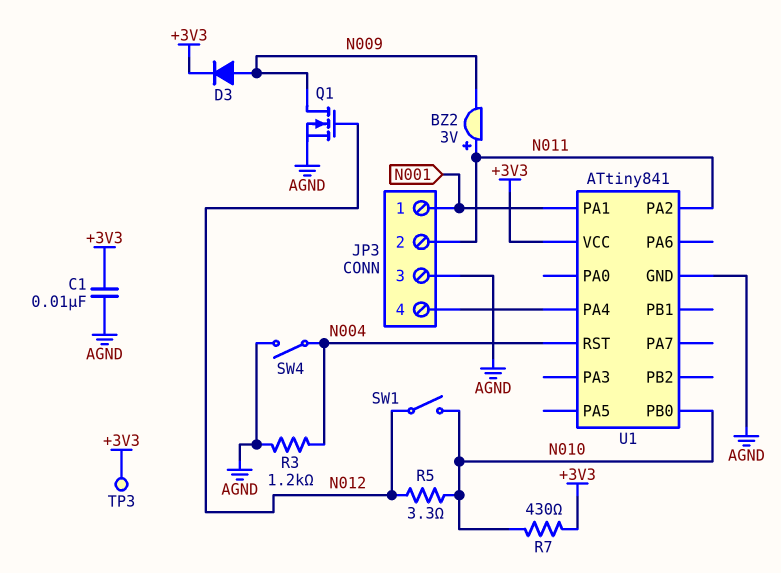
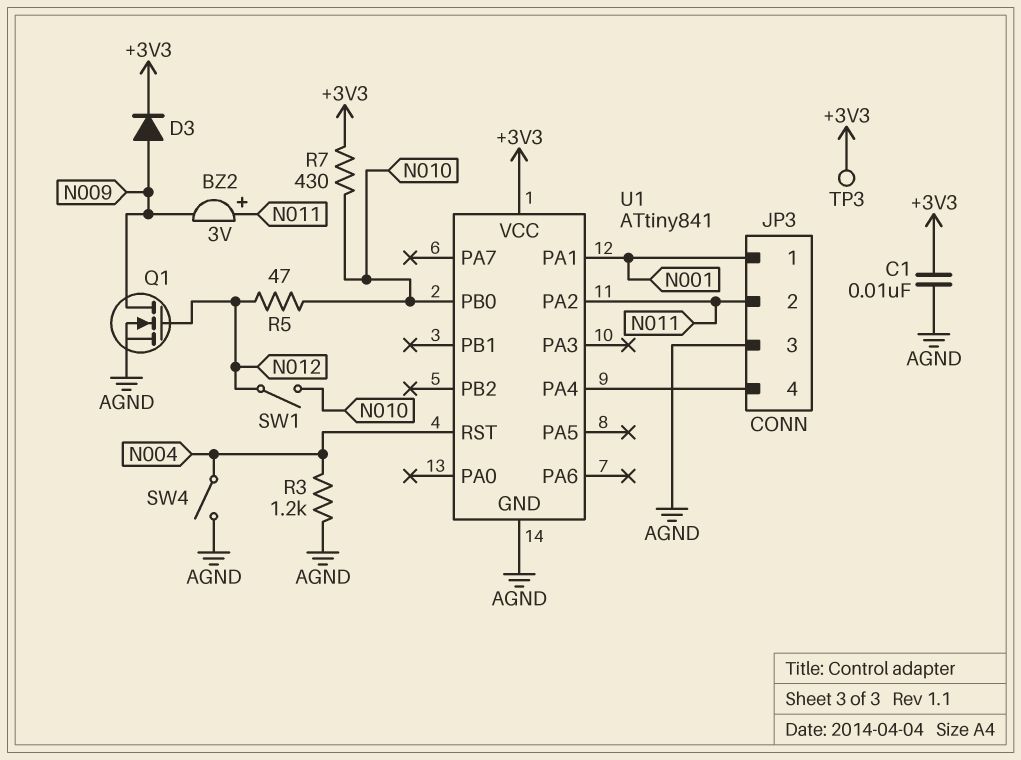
R5: 3.3 (N010, N012) -> 47 (N010, N012)

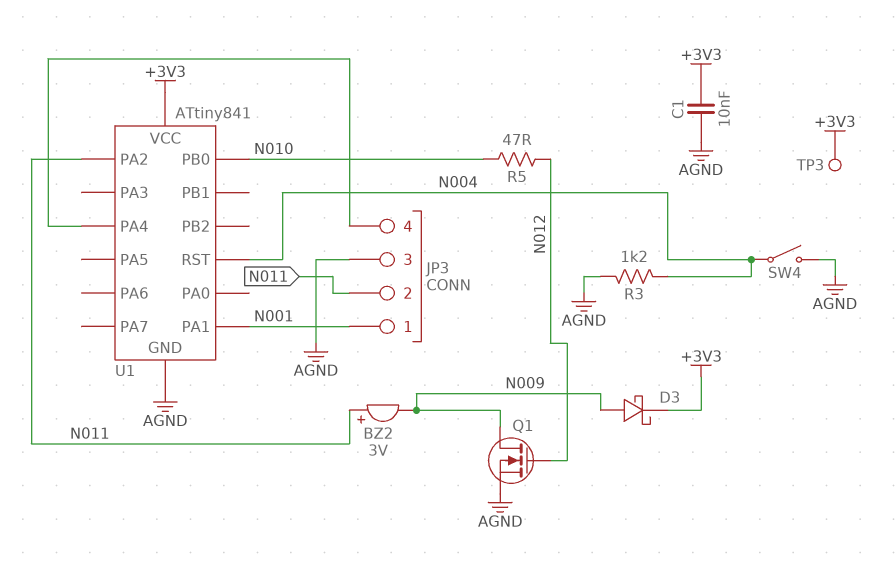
D3: diode (A N009, K +3V3) -> schottky (A N009, K +3V3)
R7: 430 (+3V3, N010) -> none
SW1: switch (N010, N012) -> none

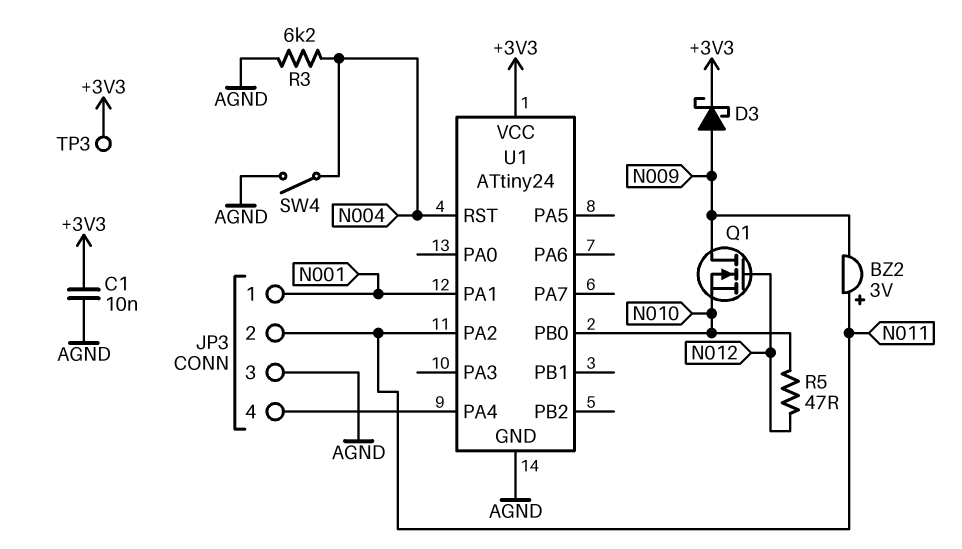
Q1: NMOS (G N012, D N009, S AGND) -> NMOS (G N012, D N009, S N010)
R3: 1.2k (AGND, N004) -> 6.2k (AGND, N004)
U1: ATtiny841 -> ATtiny24

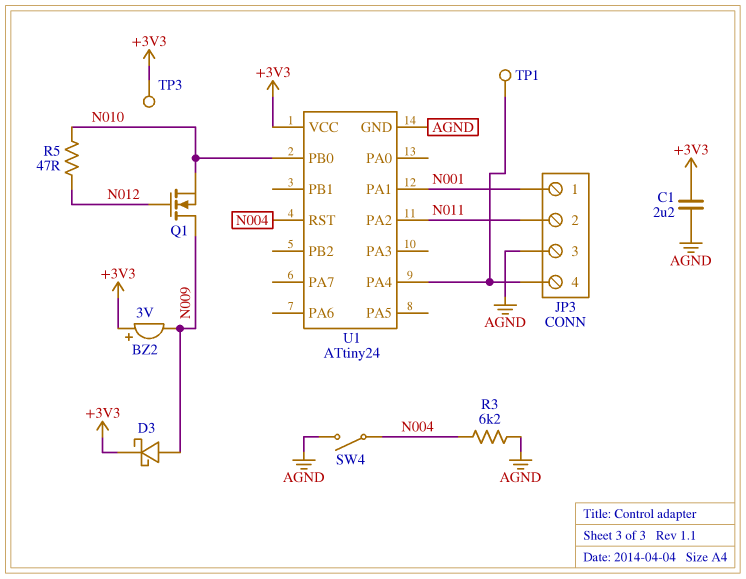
BZ2: buzzer 3V (plus N011, minus N009) -> buzzer 3V (plus +3V3, minus N009)
C1: 10nF (+3V3, AGND) -> 2.2uF (+3V3, AGND)
TP1: none -> test point (JP3/4)

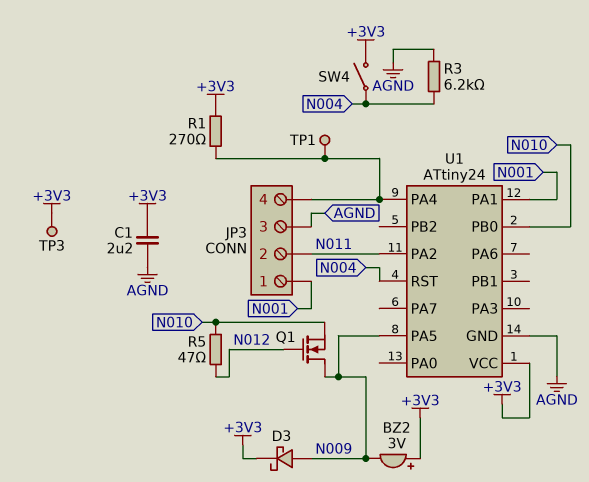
R1: none -> 270 (+3V3, JP3/4)
SW4: switch (AGND, N004) -> switch (+3V3, N004)
U1 pin PA5: none -> N009

